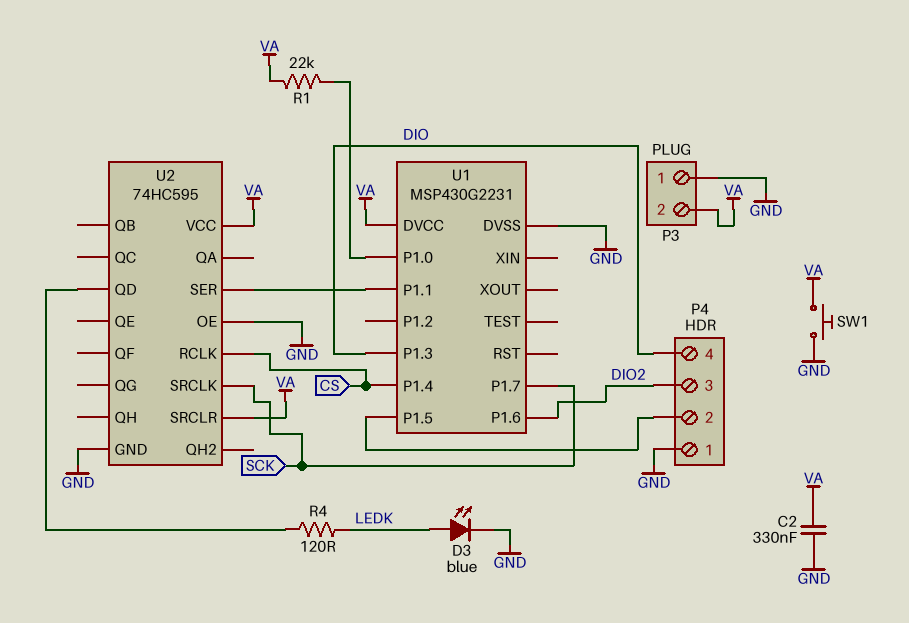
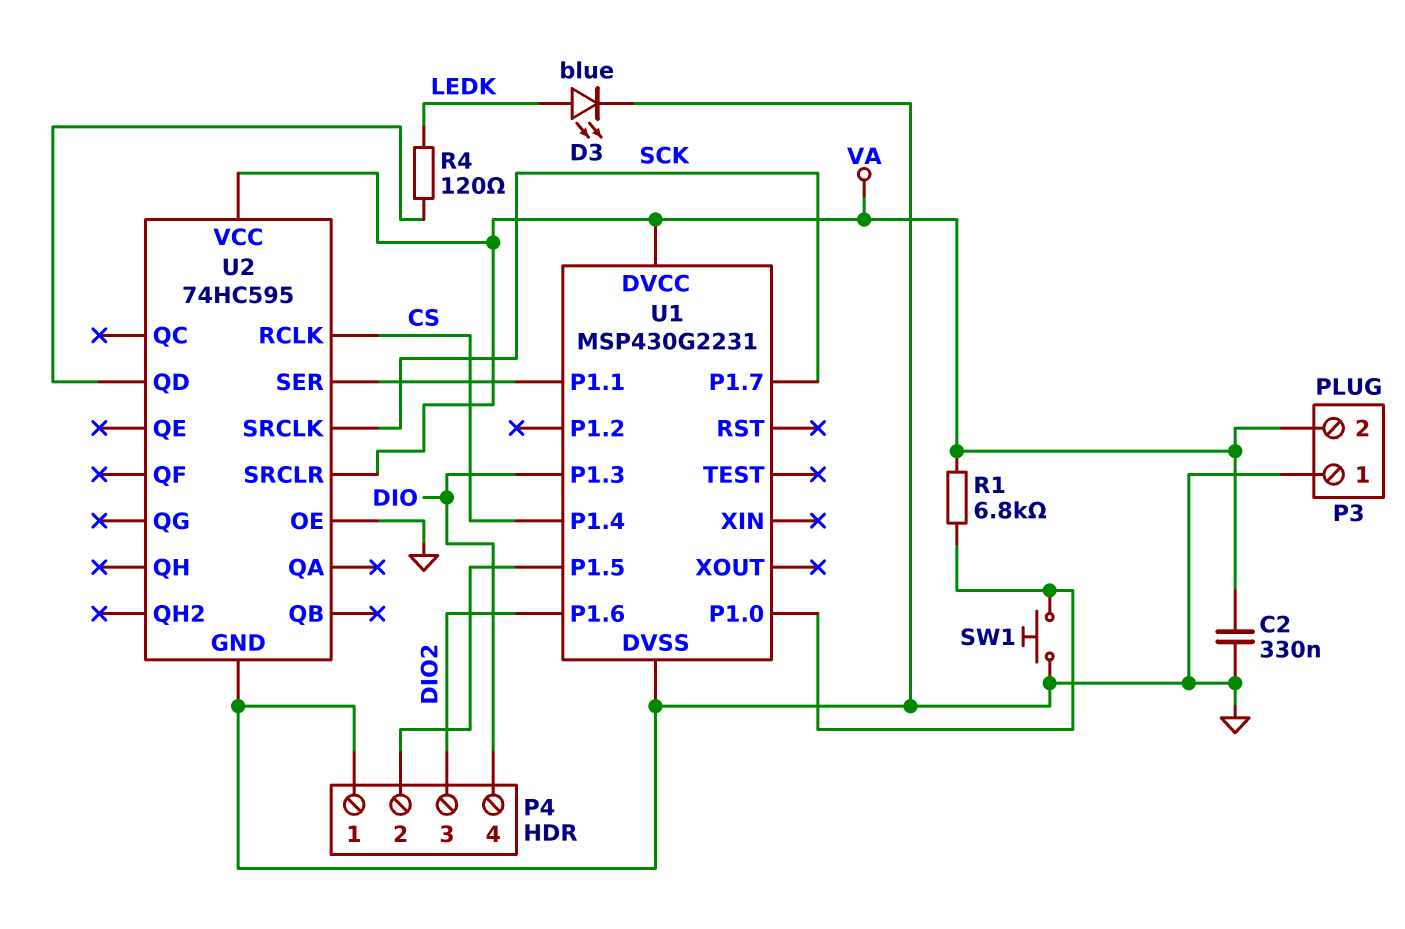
R1: 22k (U1/P1.0, VA) -> 6.8k (U1/P1.0, VA)
SW1: button (GND, VA) -> button (GND, U1/P1.0)

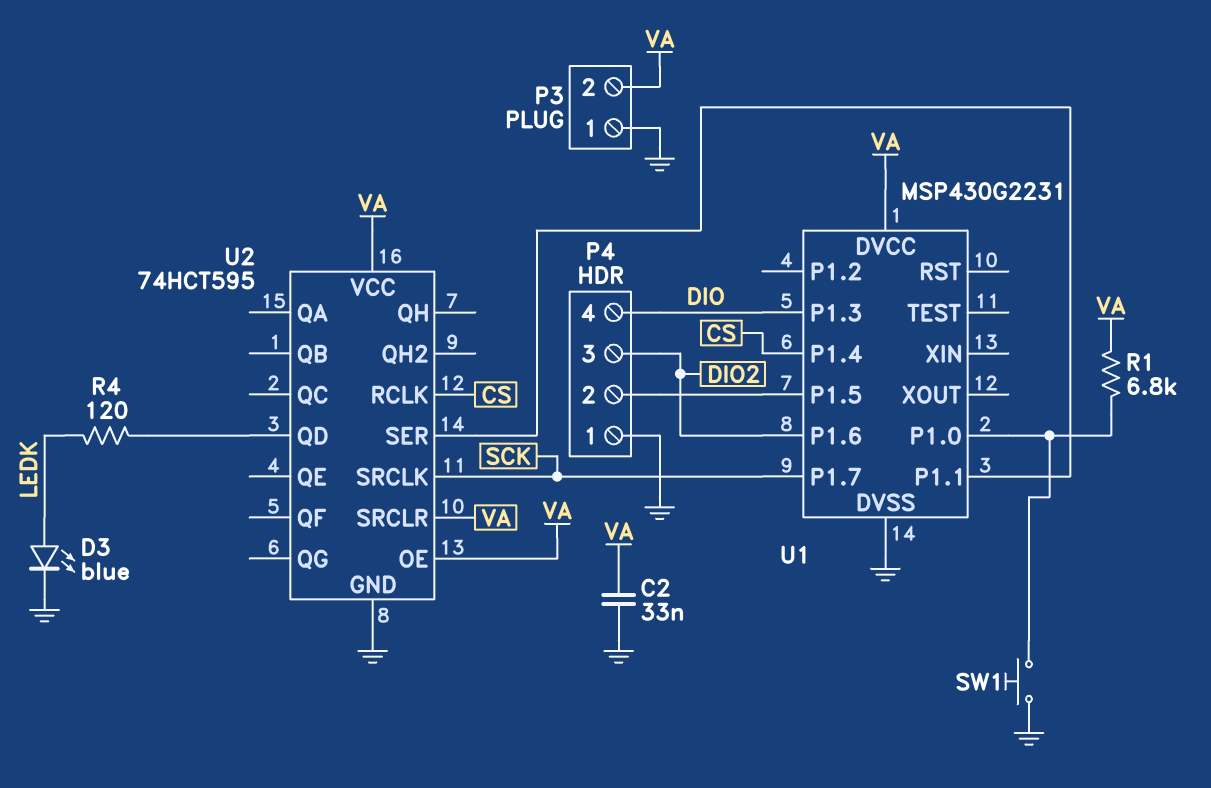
C2: 330nF (GND, VA) -> 33nF (GND, VA)
U2: 74HC595 -> 74HCT595
U2 pin OE: GND -> VA

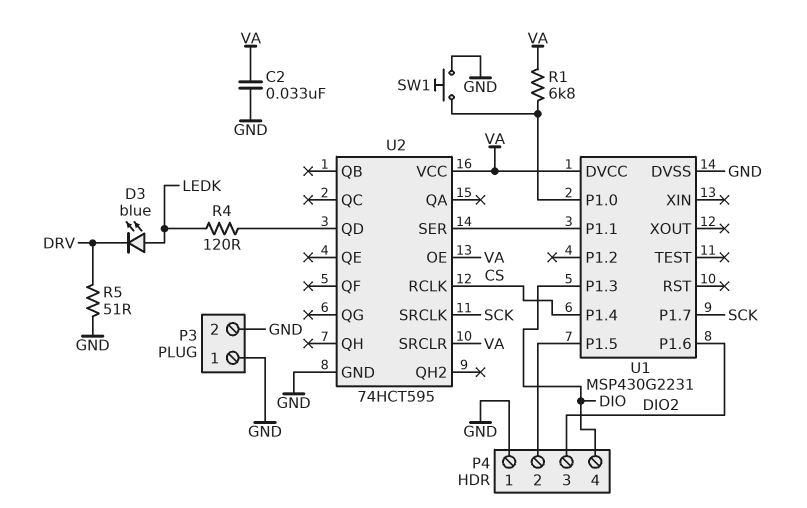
D3: LED blue (A LEDK, K GND) -> LED blue (A LEDK, K DRV)
P3 pin 2: VA -> GND
R5: none -> 51 (DRV, GND)

